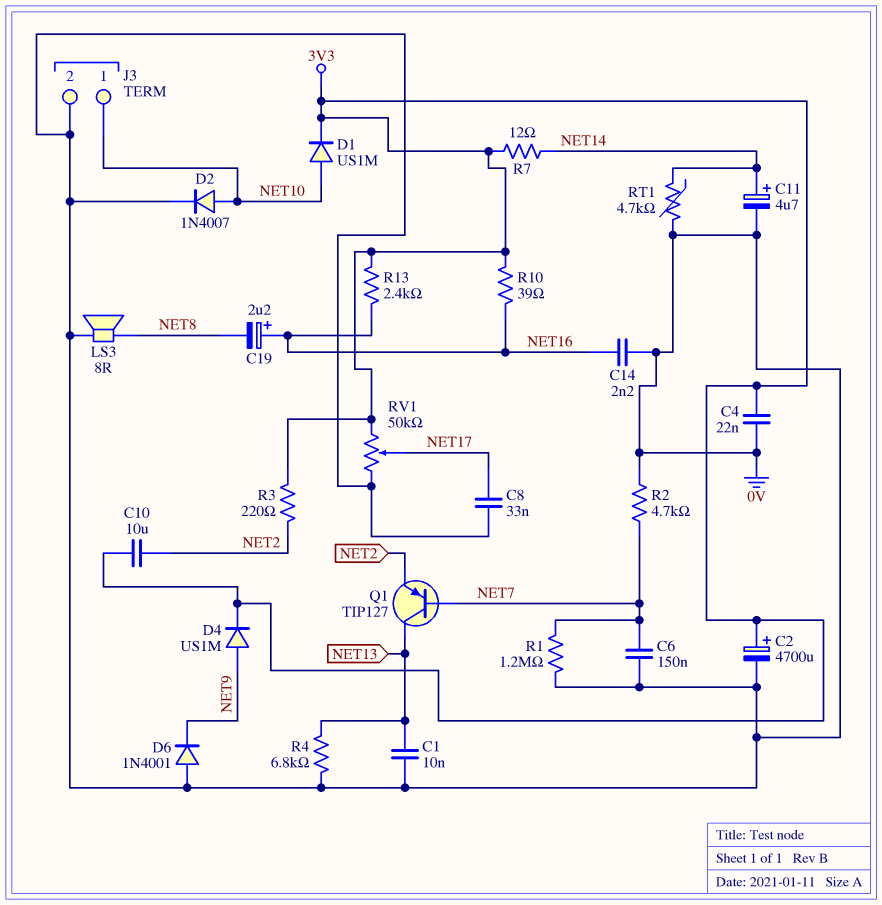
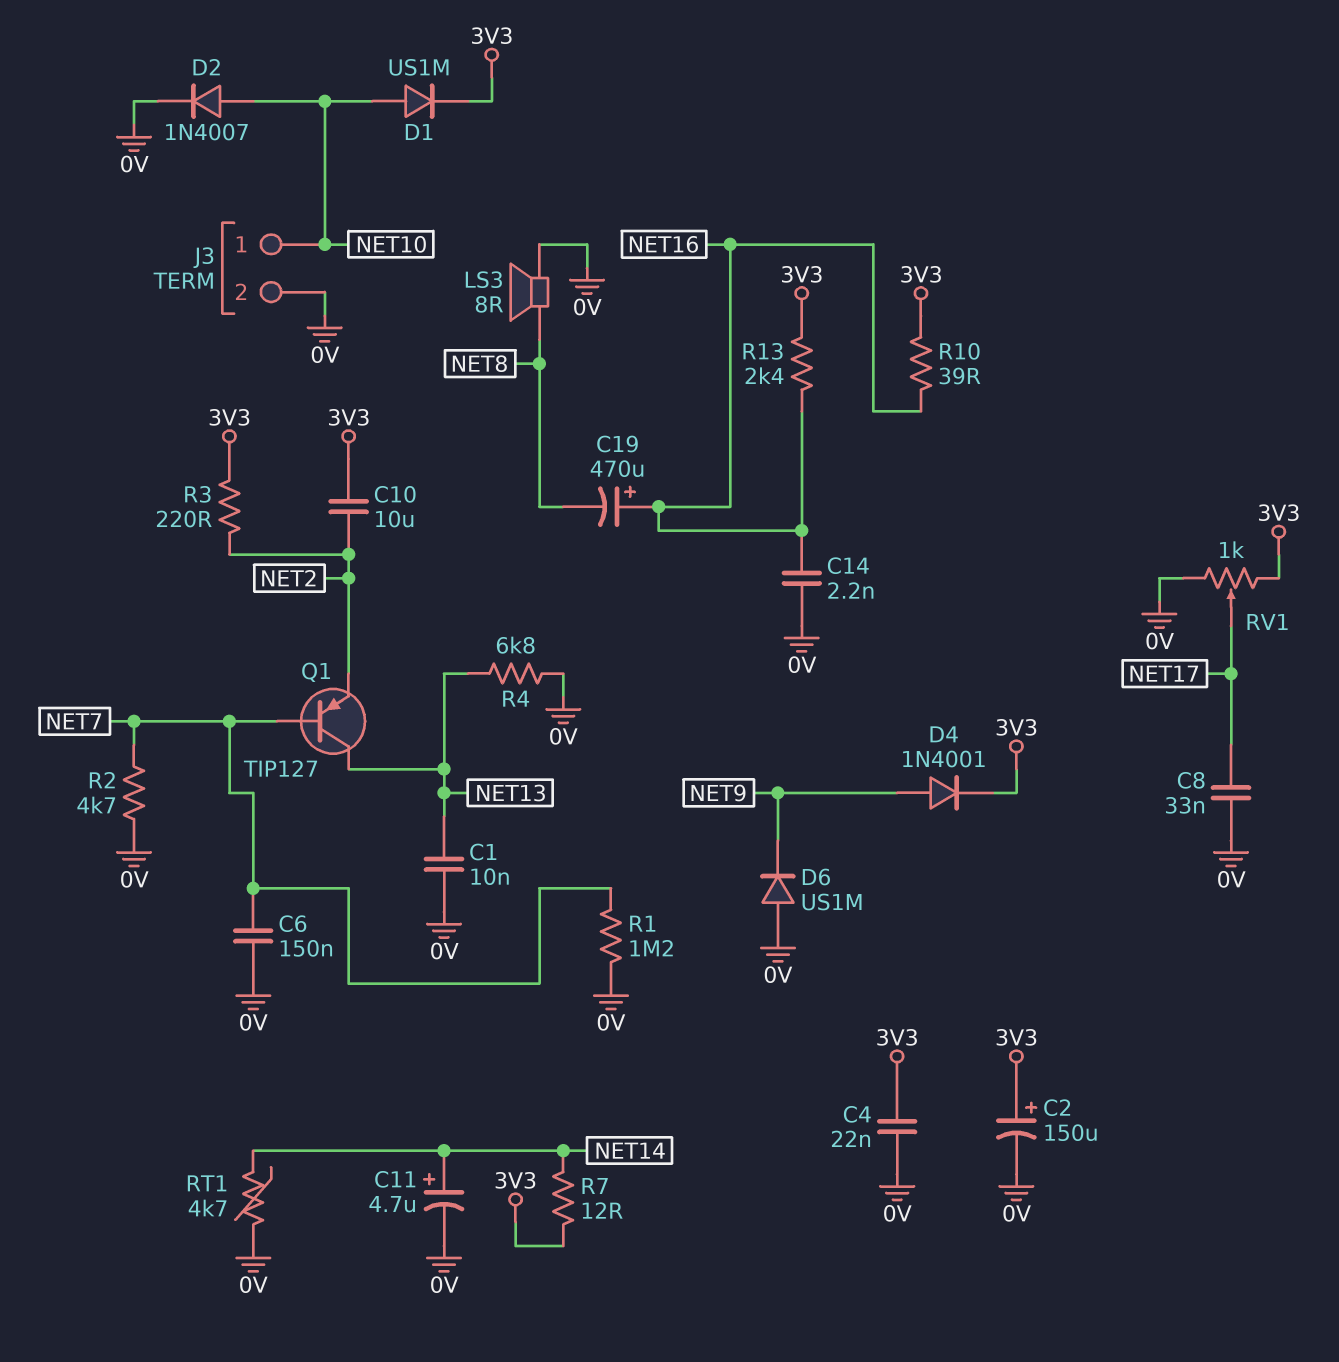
C2: 4700uF (plus 3V3, minus 0V) -> 150uF (plus 3V3, minus 0V)
C19: 2.2uF (plus NET16, minus NET8) -> 470uF (plus NET16, minus NET8)
D4: diode US1M (A NET9, K 3V3) -> diode 1N4001 (A NET9, K 3V3)
D6: diode 1N4001 (A 0V, K NET9) -> diode US1M (A 0V, K NET9)
RV1: 50k (0V, 3V3, wiper NET17) -> 1k (0V, 3V3, wiper NET17)

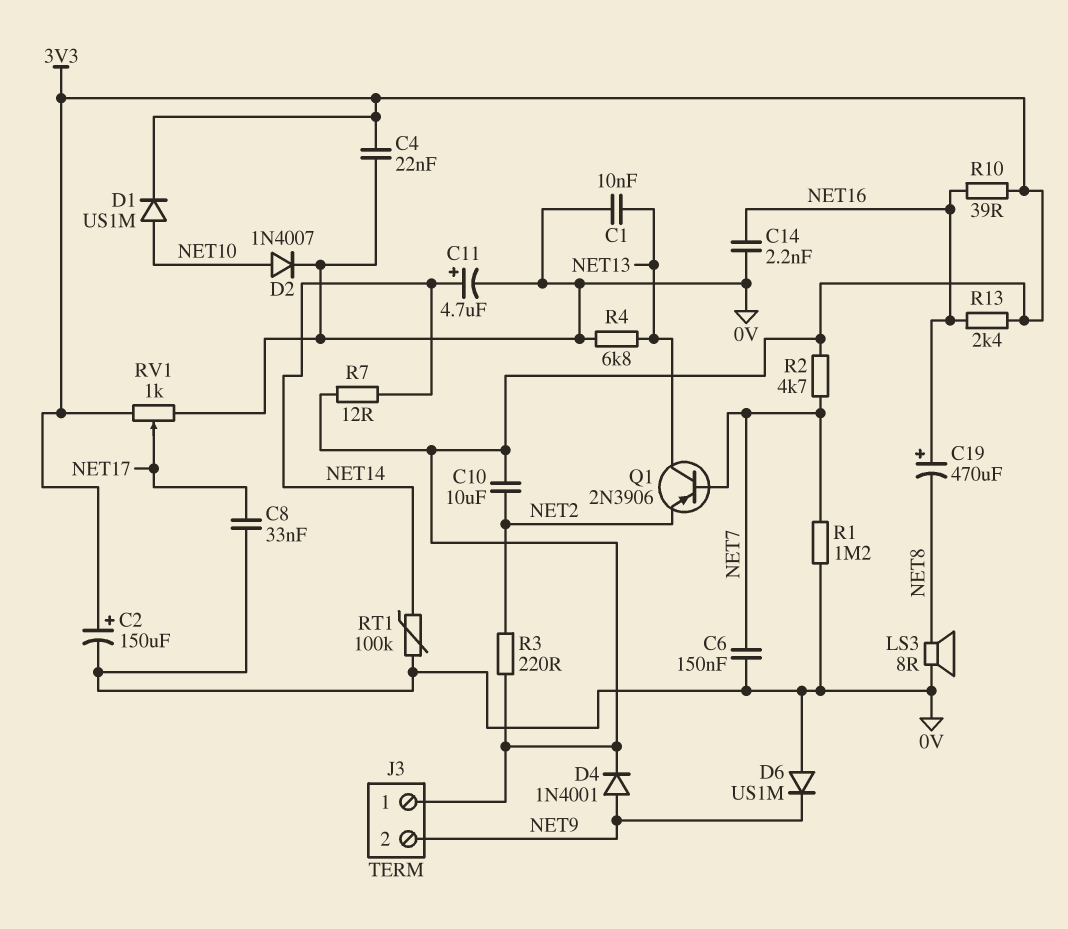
J3 pin 1: NET10 -> 3V3
J3 pin 2: 0V -> NET9
Q1: PNP TIP127 (B NET7, C NET13, E NET2) -> PNP 2N3906 (B NET7, C NET13, E NET2)
R2: 4.7k (0V, NET7) -> 4.7k (3V3, NET7)
RT1: 4.7k (0V, NET14) -> 100k (0V, NET14)

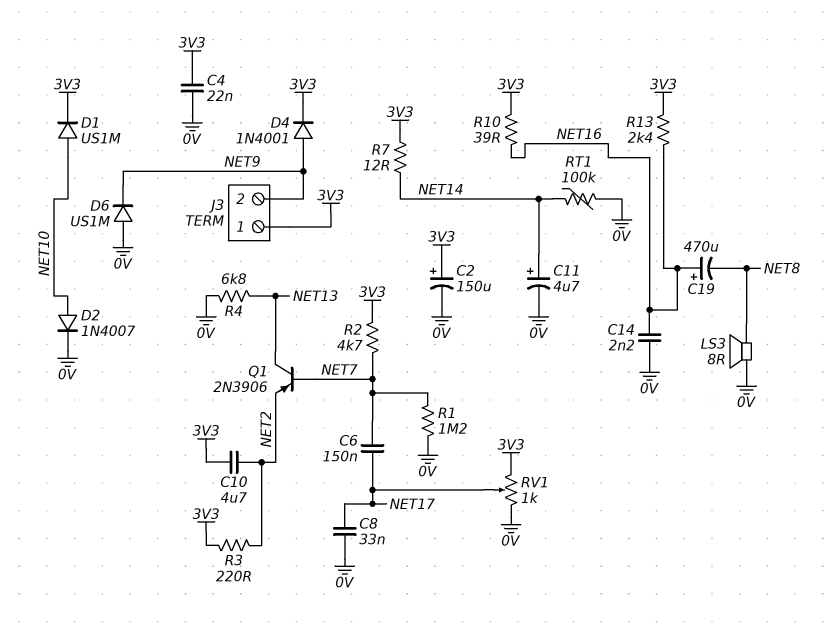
C1: 10nF (0V, NET13) -> none
C6: 150nF (0V, NET7) -> 150nF (NET7, NET17)
C10: 10uF (3V3, NET2) -> 4.7uF (3V3, NET2)

